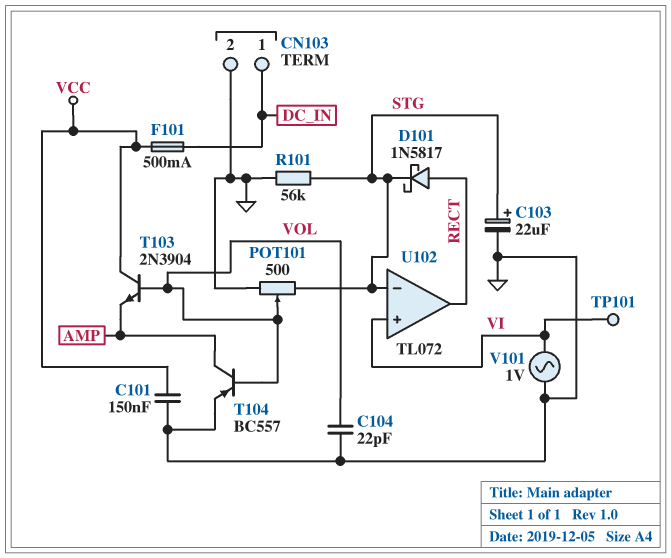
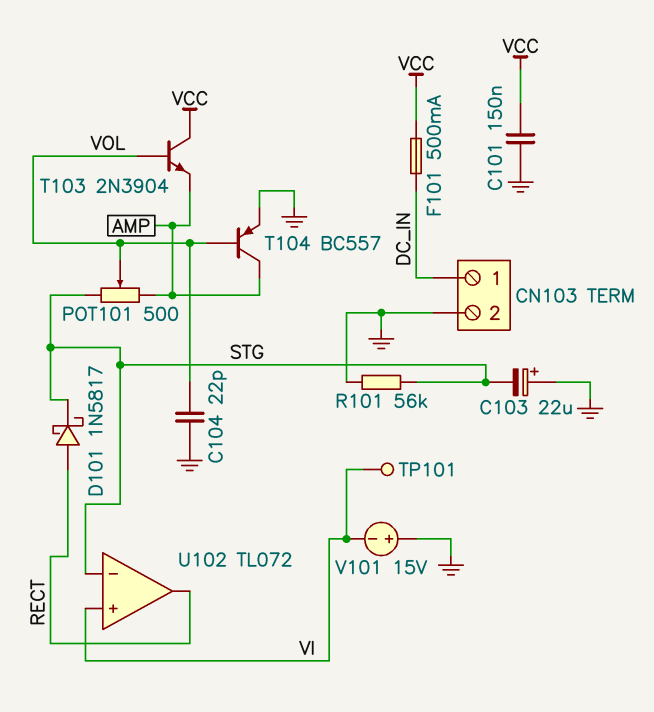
C103: 22uF (plus STG, minus GND) -> 22uF (plus GND, minus STG)
POT101: 500 (GND, STG, wiper VOL) -> 500 (AMP, STG, wiper VOL)
V101: AC 1V (GND, VI) -> 15V (plus GND, minus VI)

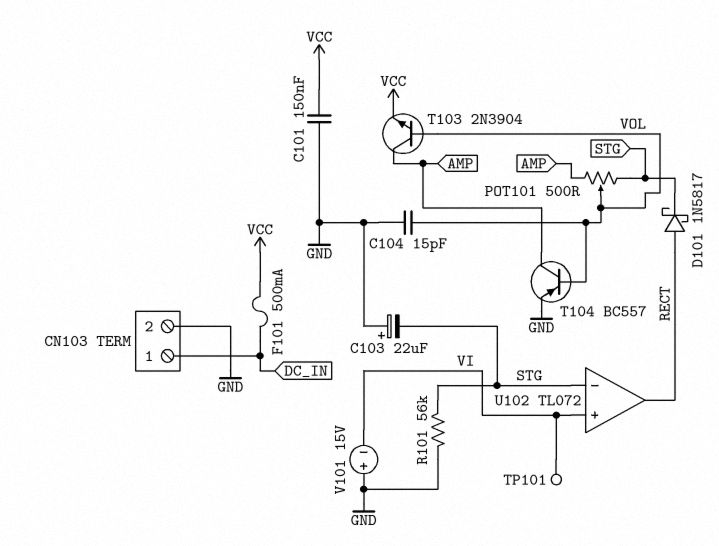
C104: 22pF (GND, VOL) -> 15pF (GND, VOL)
T103: NPN 2N3904 (B VOL, C VCC, E AMP) -> NPN 2N3904 (B VOL, C AMP, E VCC)

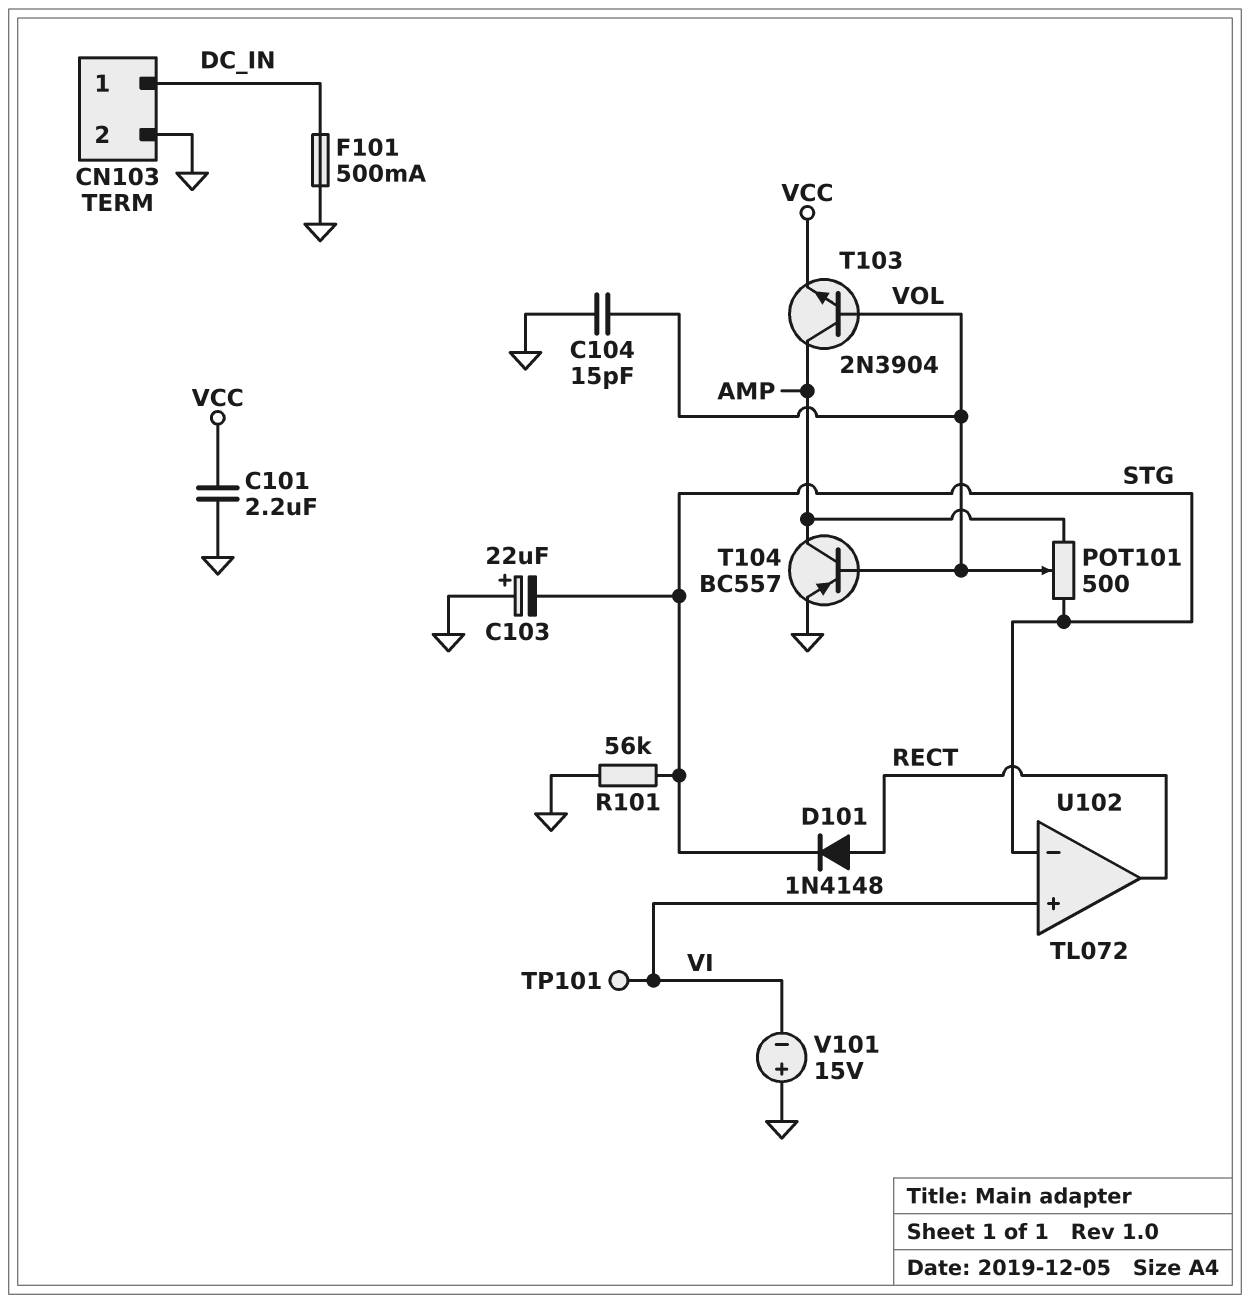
C101: 150nF (GND, VCC) -> 2.2uF (GND, VCC)
D101: schottky 1N5817 (A RECT, K STG) -> diode 1N4148 (A RECT, K STG)
F101: 500mA (DC_IN, VCC) -> 500mA (DC_IN, GND)

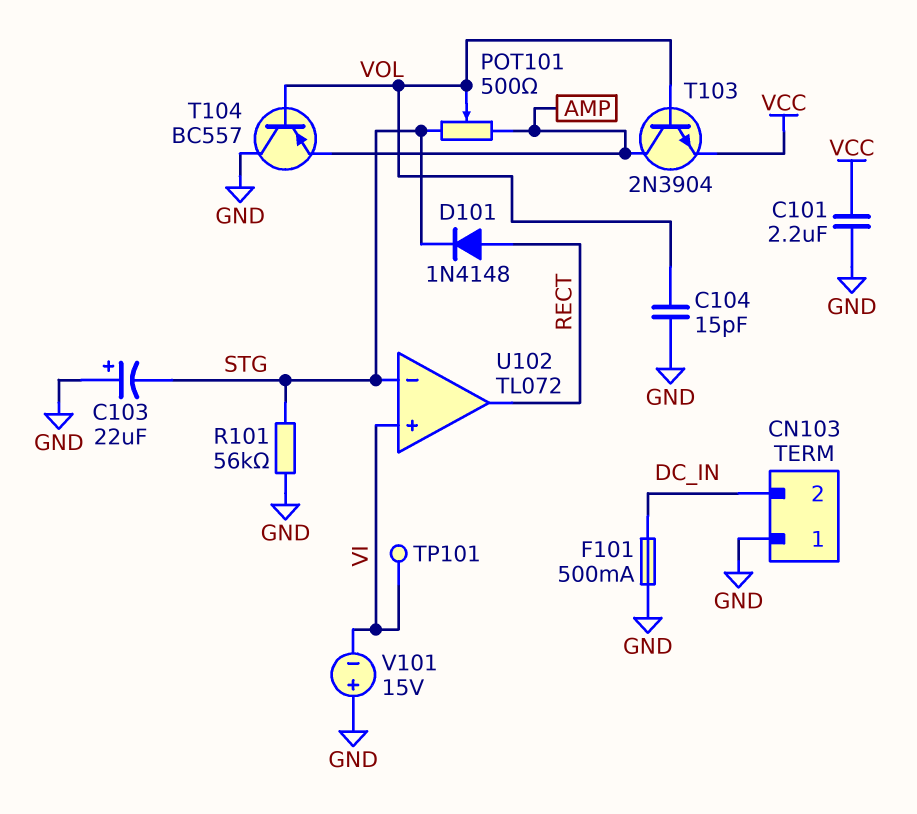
CN103 pin 1: DC_IN -> GND
CN103 pin 2: GND -> DC_IN
T104: PNP BC557 (B VOL, C AMP, E GND) -> PNP BC557 (B VOL, C GND, E AMP)

